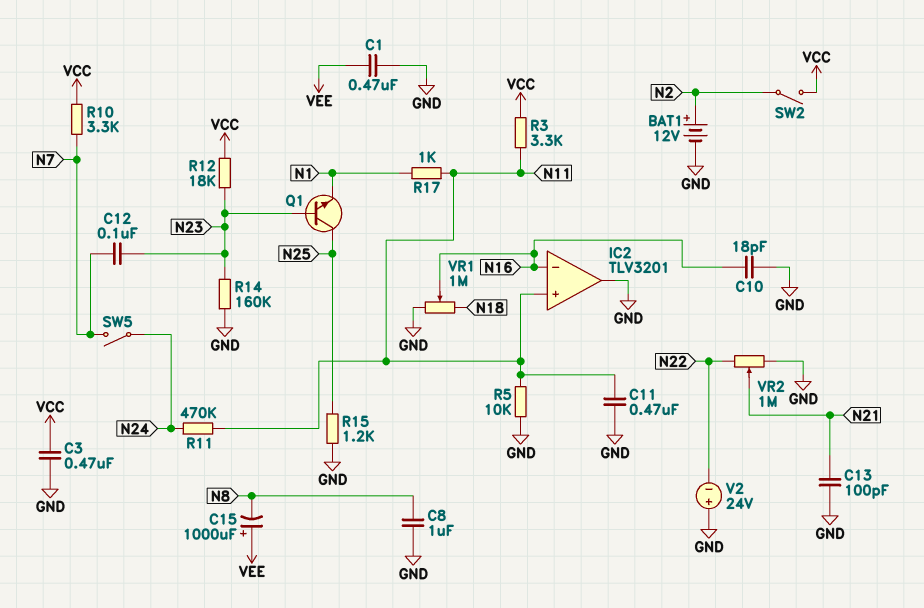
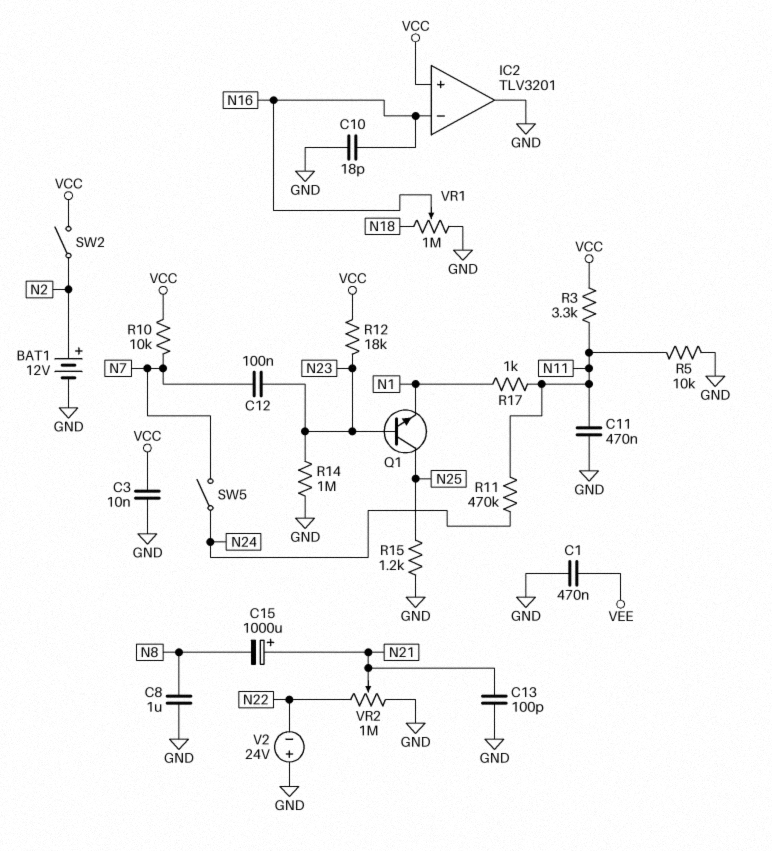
C3: 470nF (GND, VCC) -> 10nF (GND, VCC)
C15: 1000uF (plus VEE, minus N8) -> 1000uF (plus N21, minus N8)
IC2 pin in+: N11 -> VCC
R10: 3.3k (N7, VCC) -> 10k (N7, VCC)
R14: 160k (GND, N23) -> 1M (GND, N23)

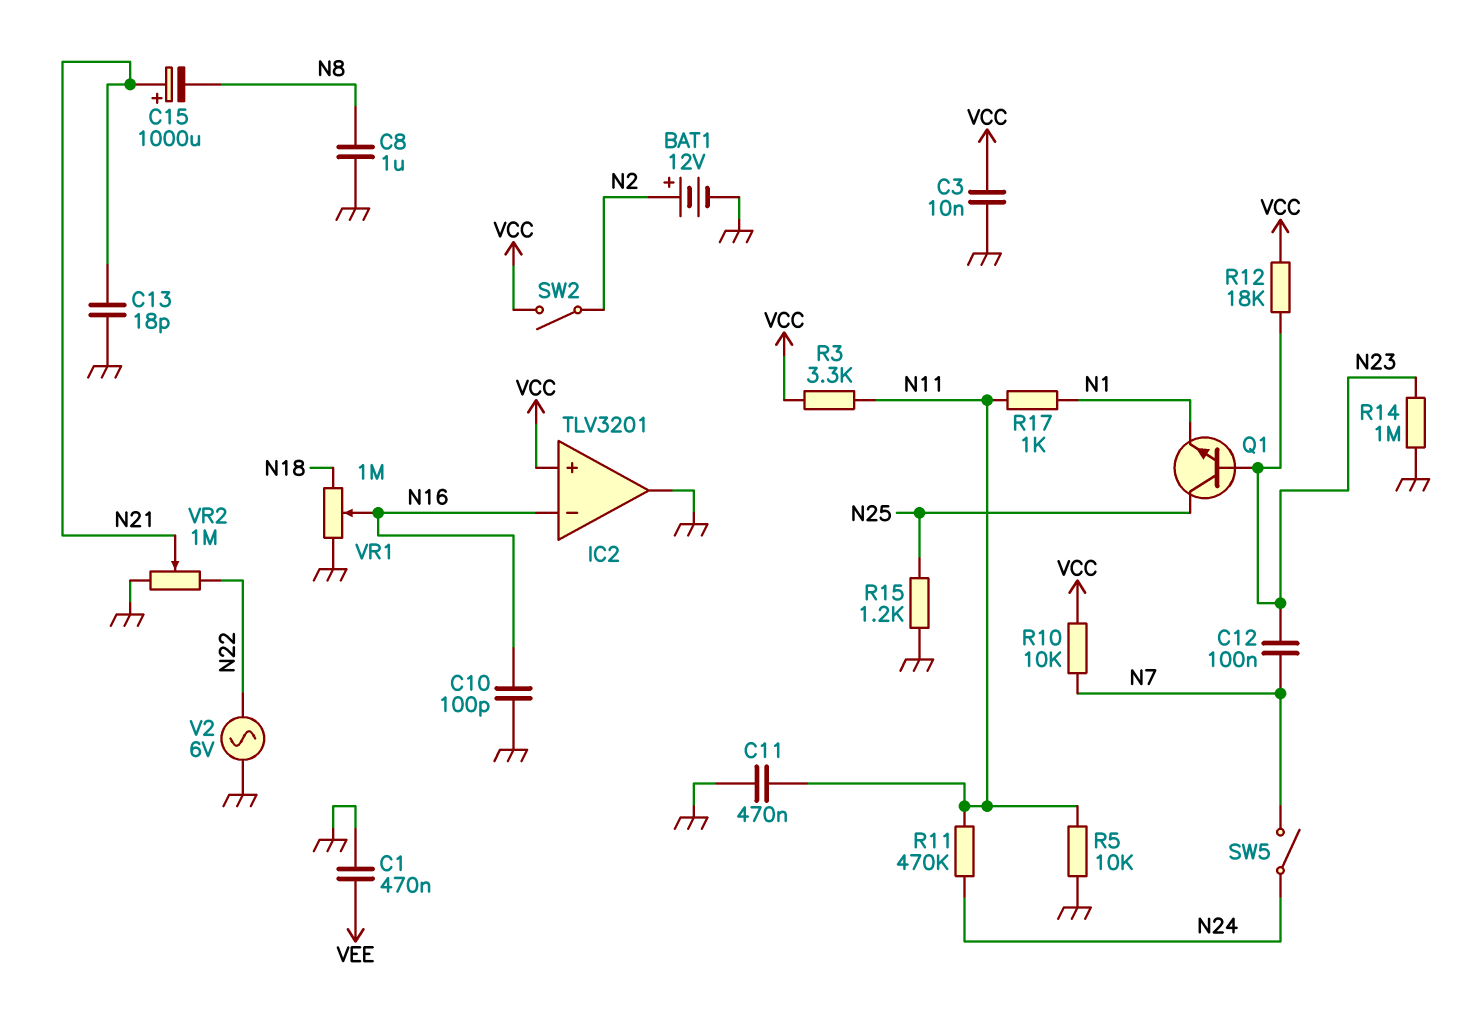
C10: 18pF (GND, N16) -> 100pF (GND, N16)
C13: 100pF (GND, N21) -> 18pF (GND, N21)
V2: 24V (plus GND, minus N22) -> AC 6V (GND, N22)

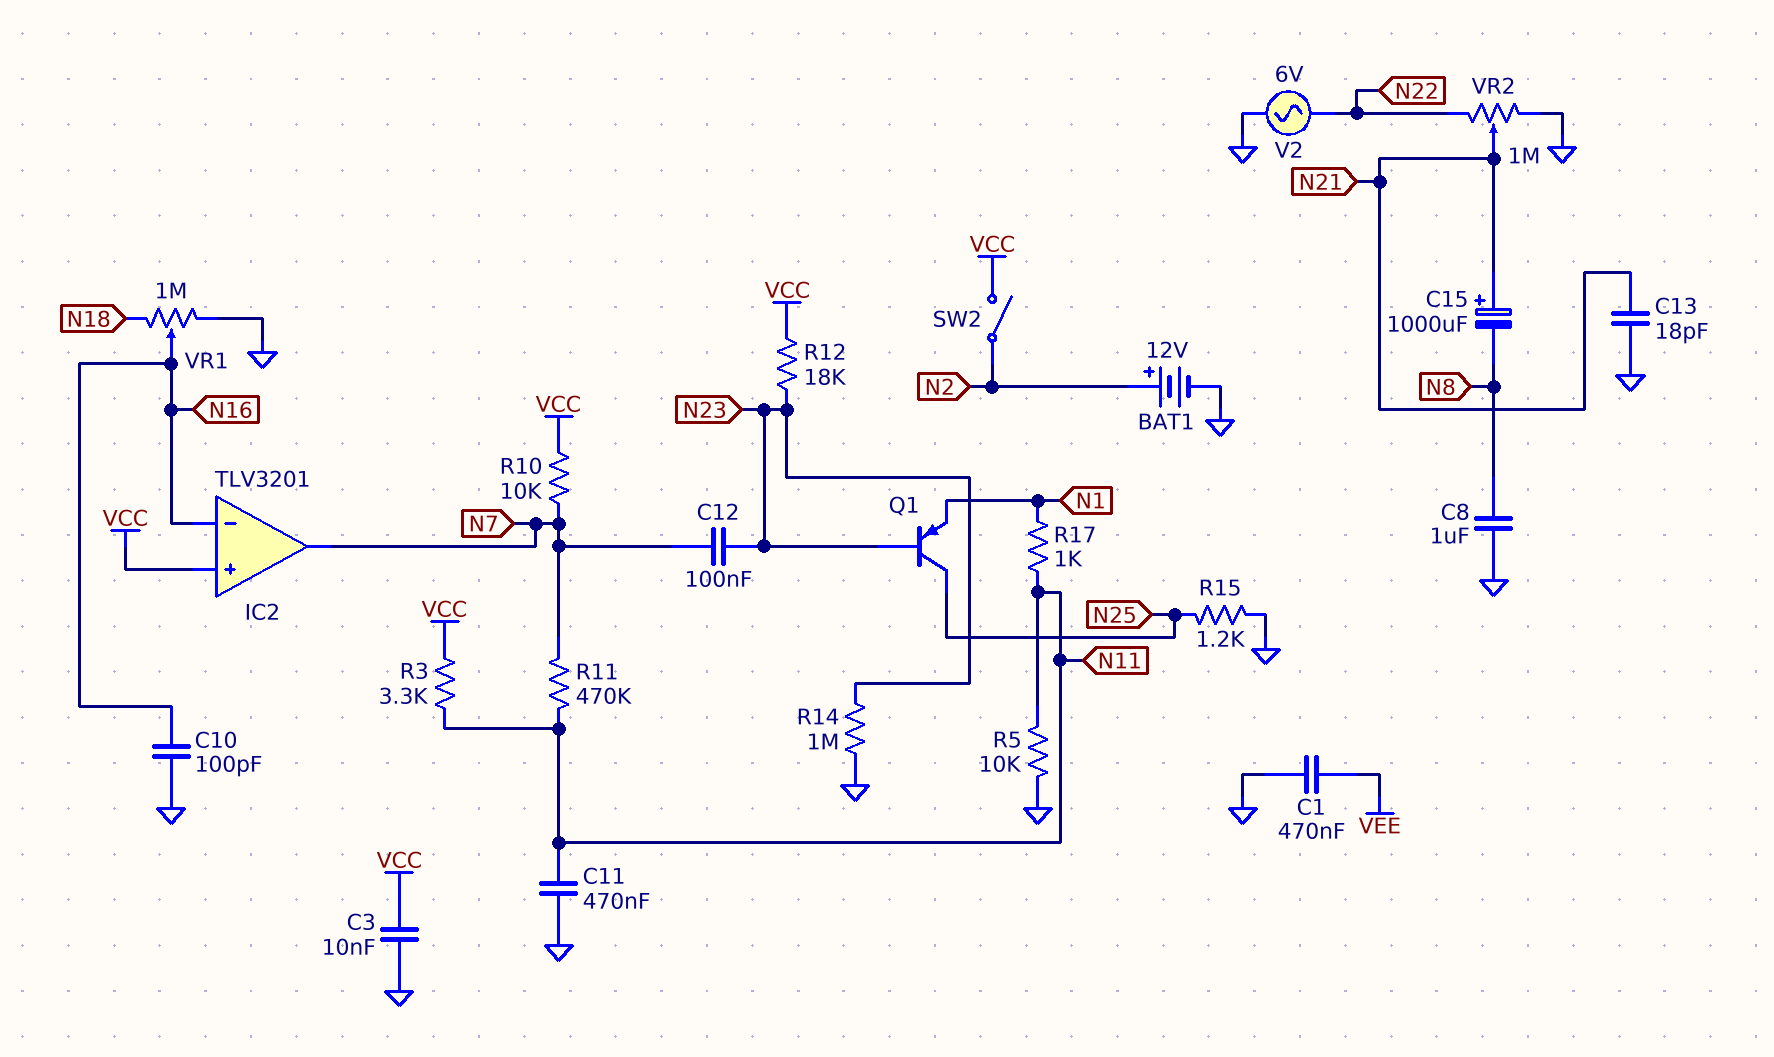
IC2 pin out: GND -> N7
Q1: NPN (B N23, C N25, E N1) -> PNP (B N23, C N25, E N1)
R11: 470k (N11, N24) -> 470k (N7, N11)
SW5: switch (N7, N24) -> none

